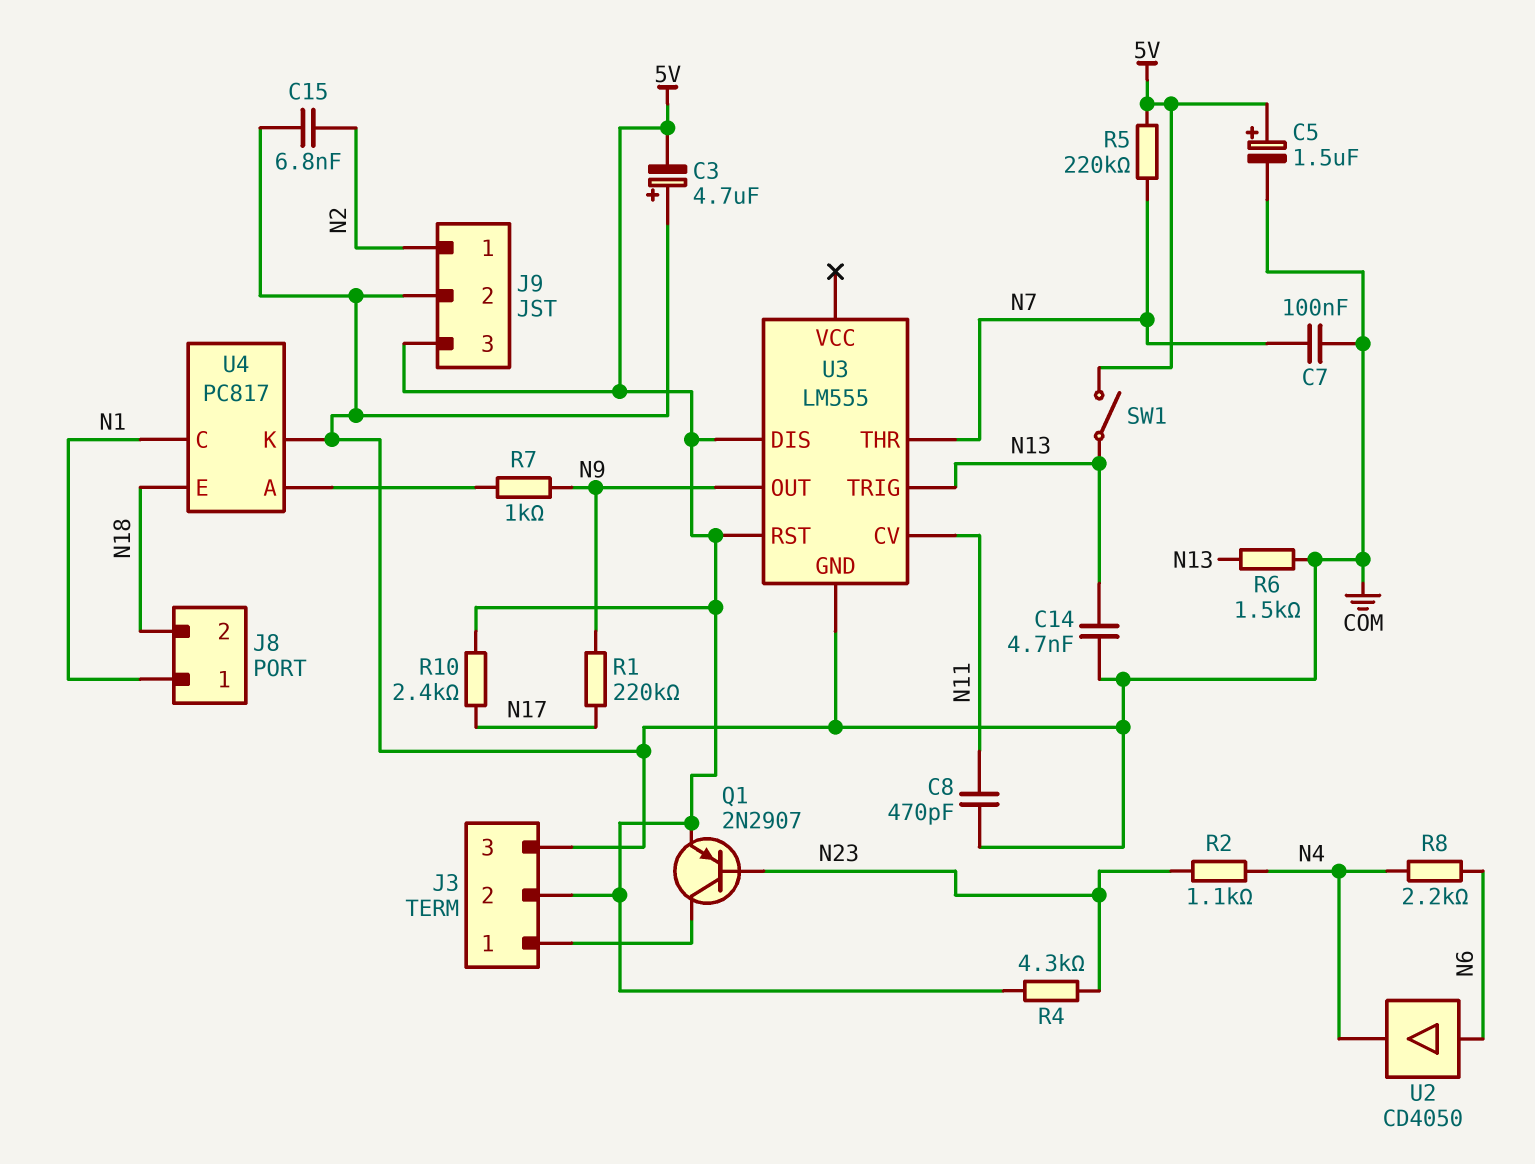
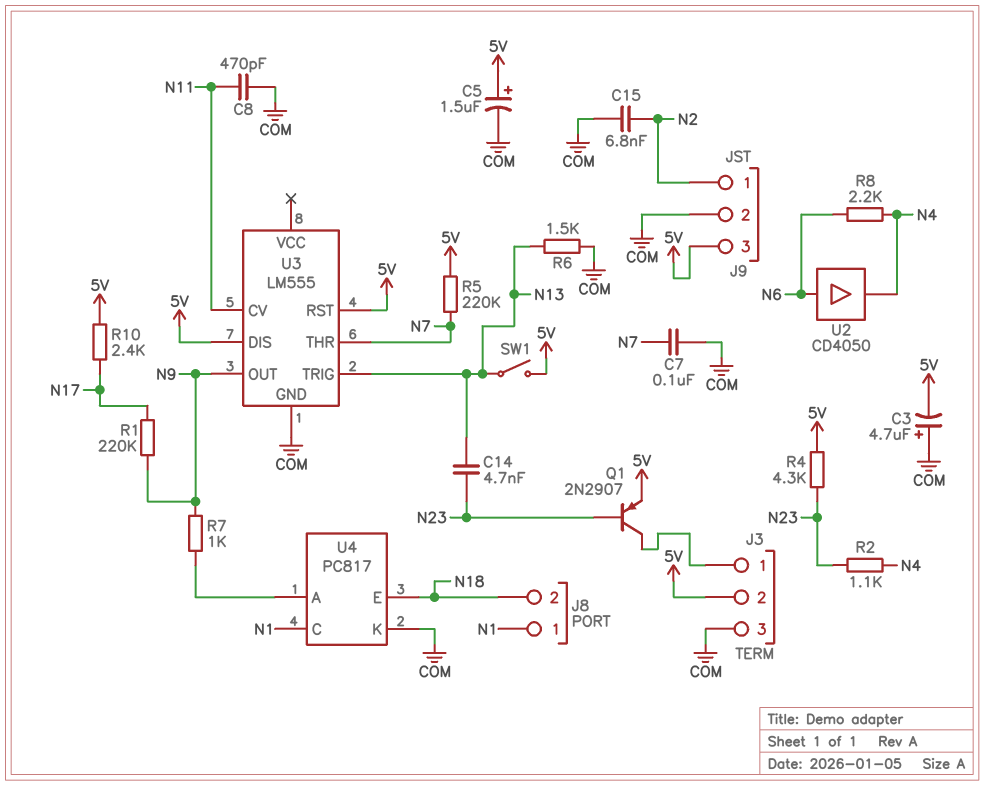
C14: 4.7nF (COM, N13) -> 4.7nF (N13, N23)

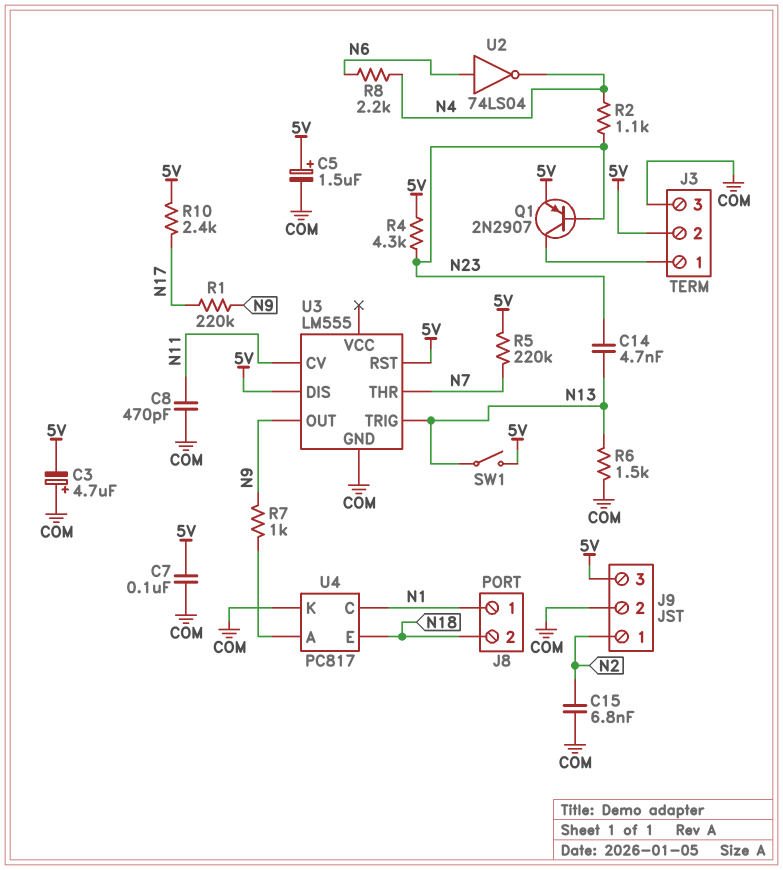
C7: 100nF (COM, N7) -> 100nF (5V, COM)
U2: buffer CD4050 (in N6, out N4) -> NOT 74LS04 (in N6, out N4)

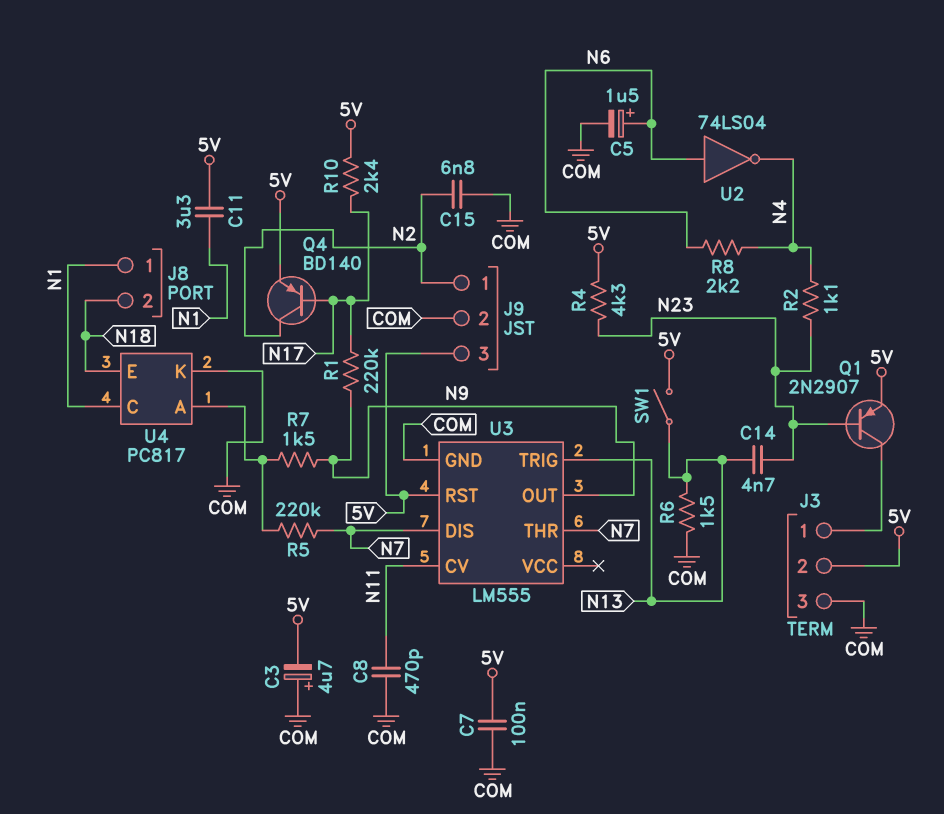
C5: 1.5uF (plus 5V, minus COM) -> 1.5uF (plus N6, minus COM)
C11: none -> 3.3uF (5V, N1)
Q4: none -> PNP BD140 (B N17, C N2, E 5V)
R5: 220k (5V, N7) -> 220k (N7, U4/A)
R7: 1k (N9, U4/A) -> 1.5k (N9, U4/A)
U3 pin DIS: 5V -> N7

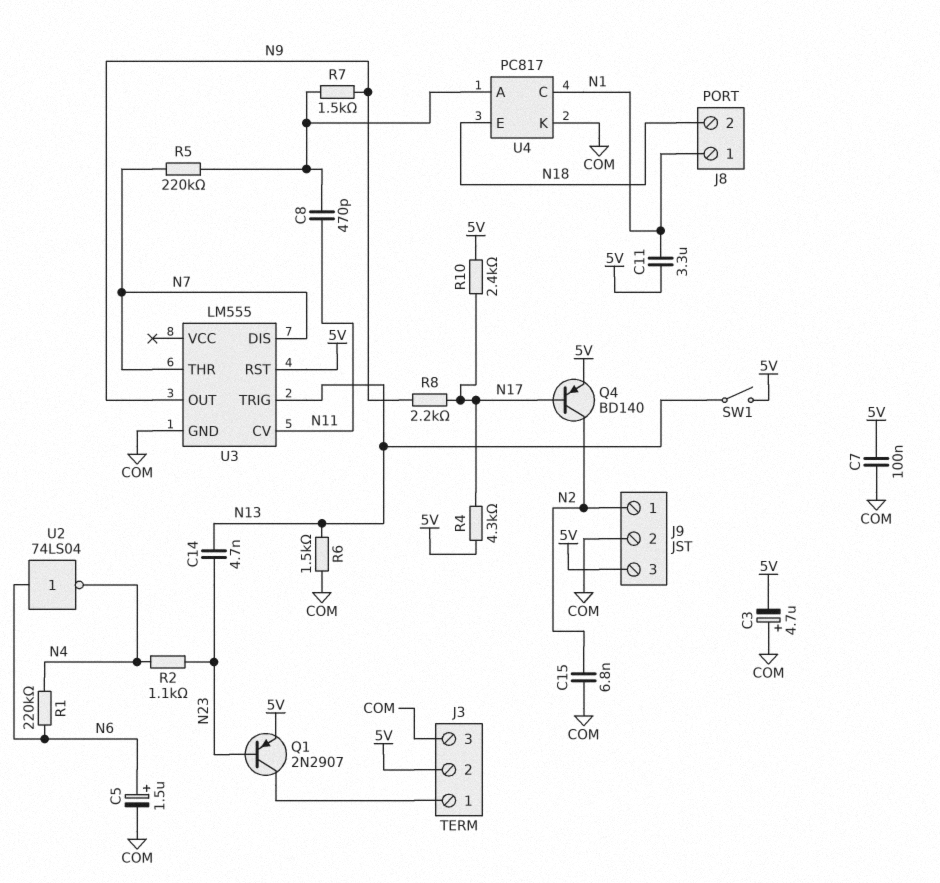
C8: 470pF (COM, N11) -> 470pF (N11, U4/A)
R1: 220k (N9, N17) -> 220k (N4, N6)
R4: 4.3k (5V, N23) -> 4.3k (5V, N17)
R8: 2.2k (N4, N6) -> 2.2k (N9, N17)

